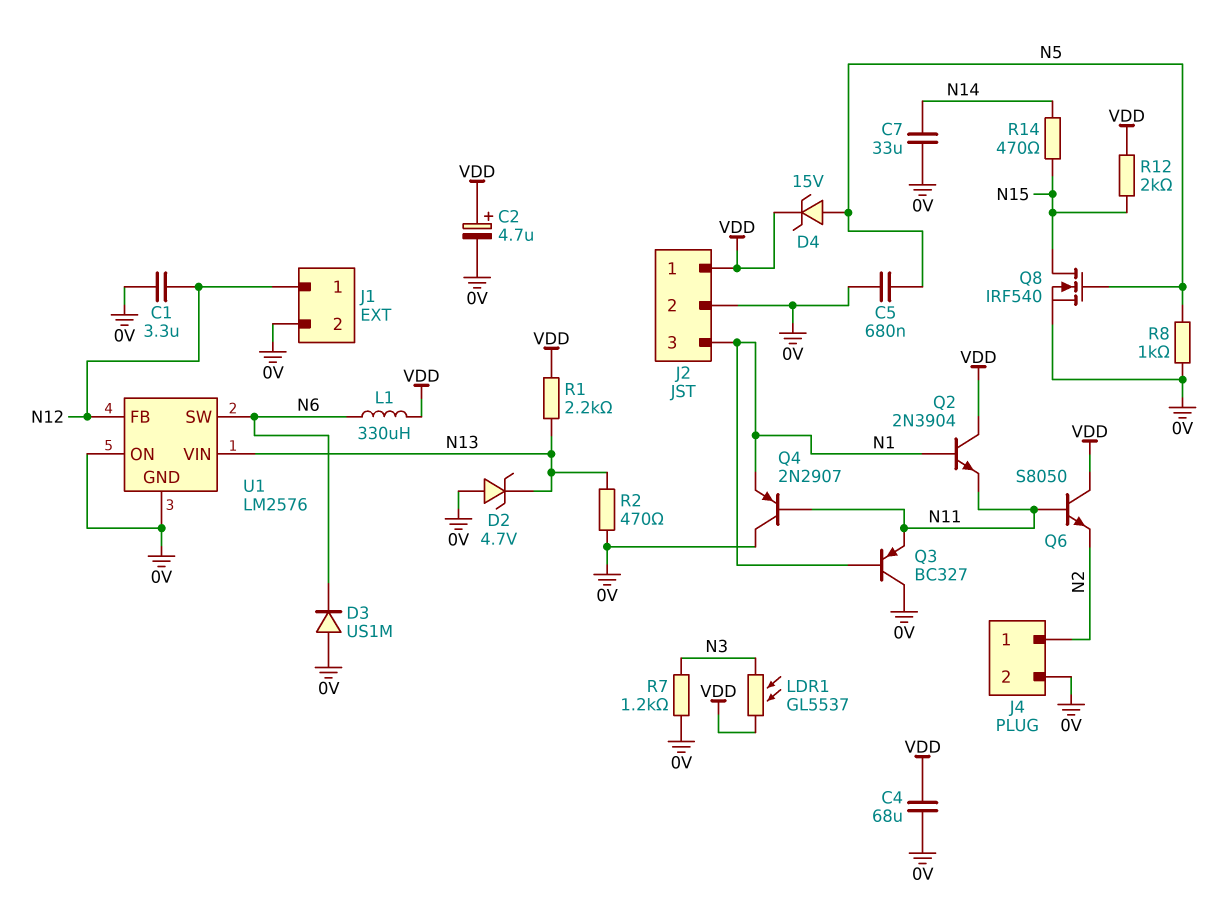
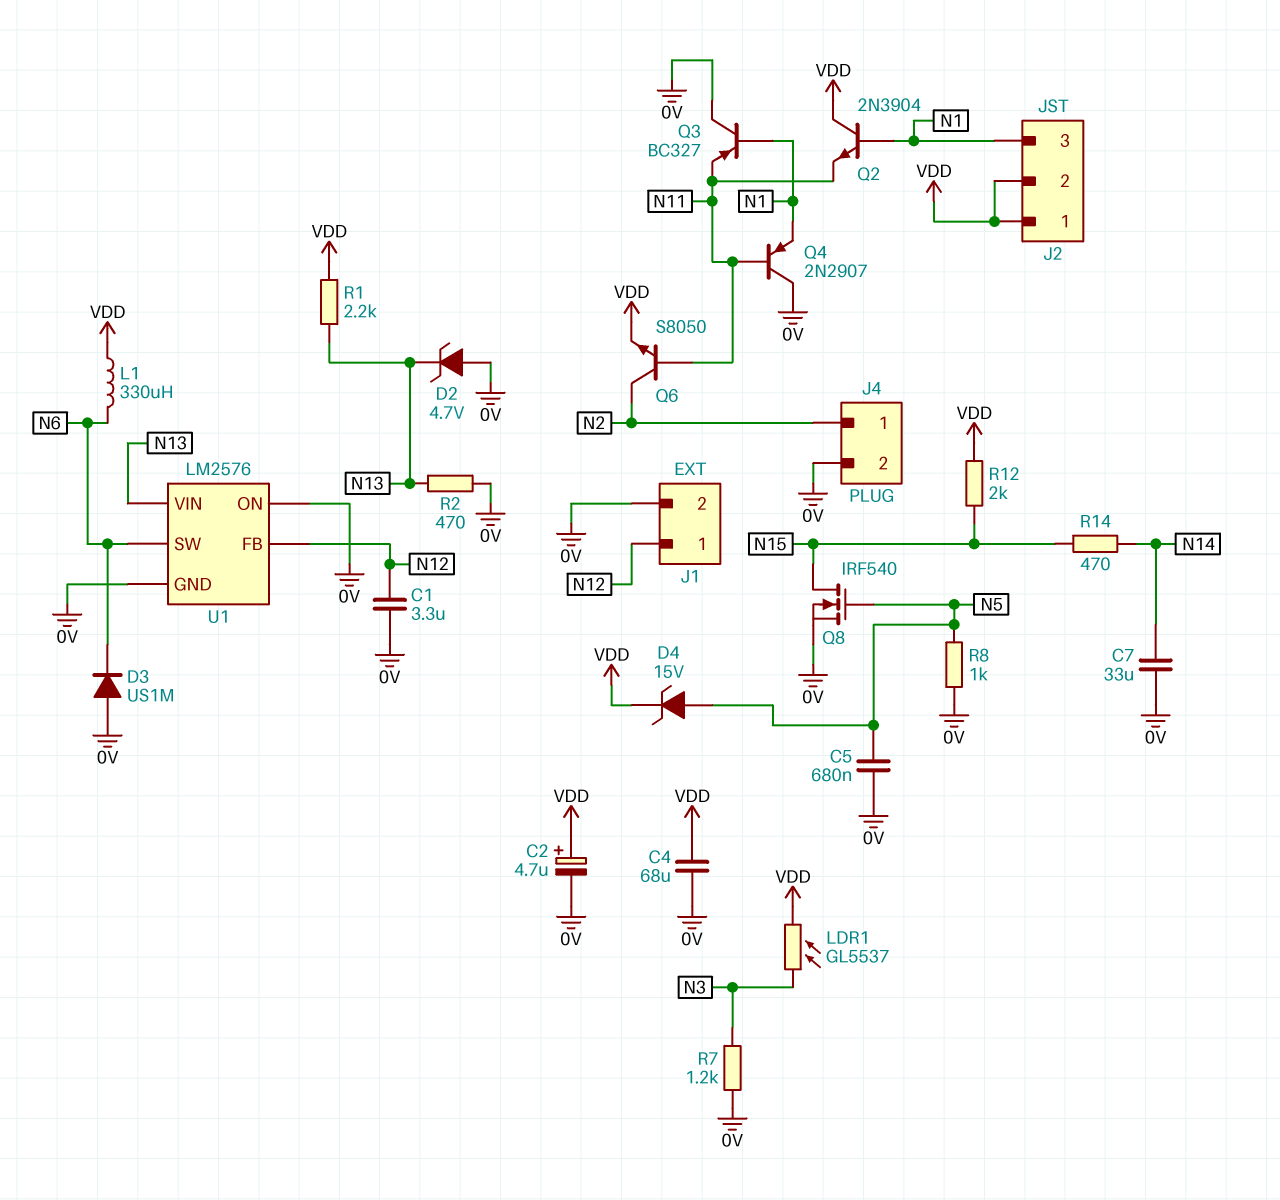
J2 pin 2: 0V -> VDD
Q6: NPN S8050 (B N11, C VDD, E N2) -> NPN S8050 (B N11, C N2, E VDD)

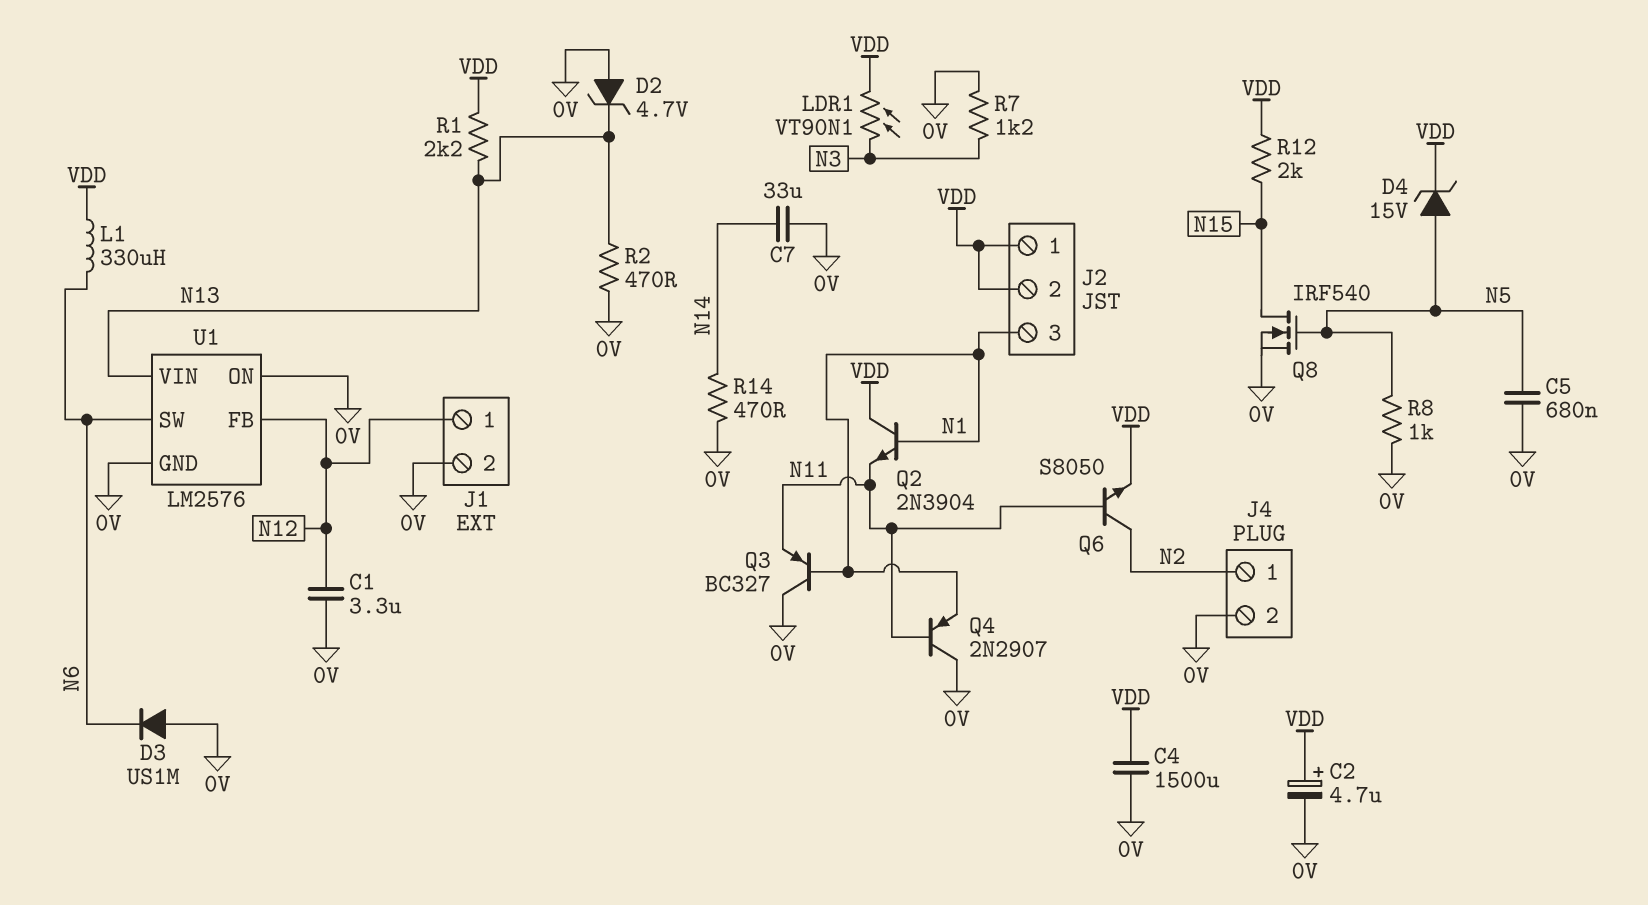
C4: 68uF (0V, VDD) -> 1500uF (0V, VDD)
LDR1: GL5537 (N3, VDD) -> VT90N1 (N3, VDD)
R14: 470 (N14, N15) -> 470 (0V, N14)

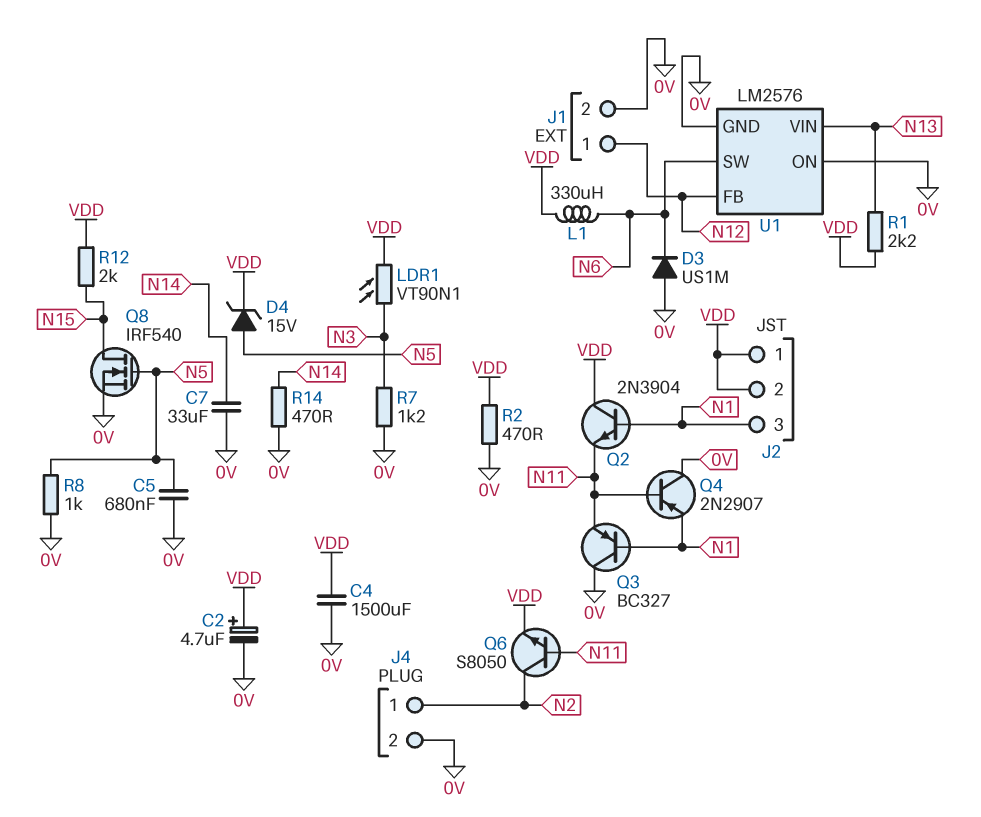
C1: 3.3uF (0V, N12) -> none
D2: zener 4.7V (A 0V, K N13) -> none
R2: 470 (0V, N13) -> 470 (0V, VDD)

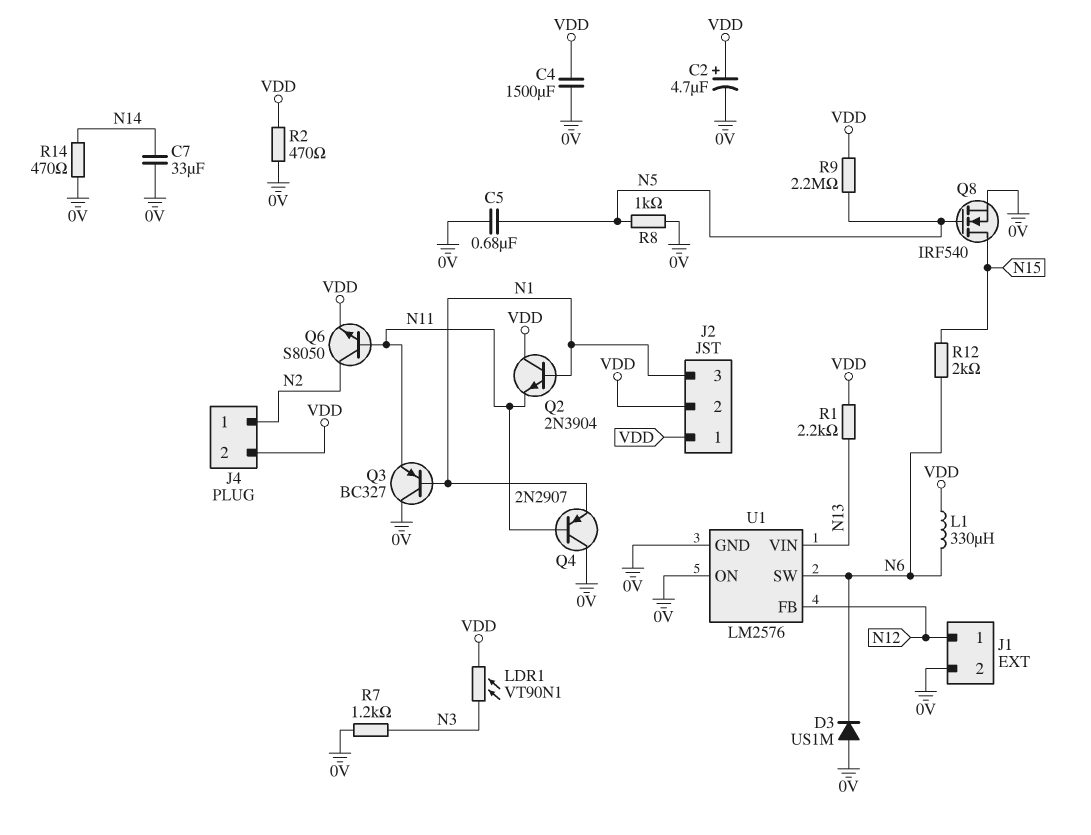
D4: zener 15V (A N5, K VDD) -> none
J4 pin 2: 0V -> VDD
R9: none -> 2.2M (N5, VDD)
R12: 2k (N15, VDD) -> 2k (N6, N15)

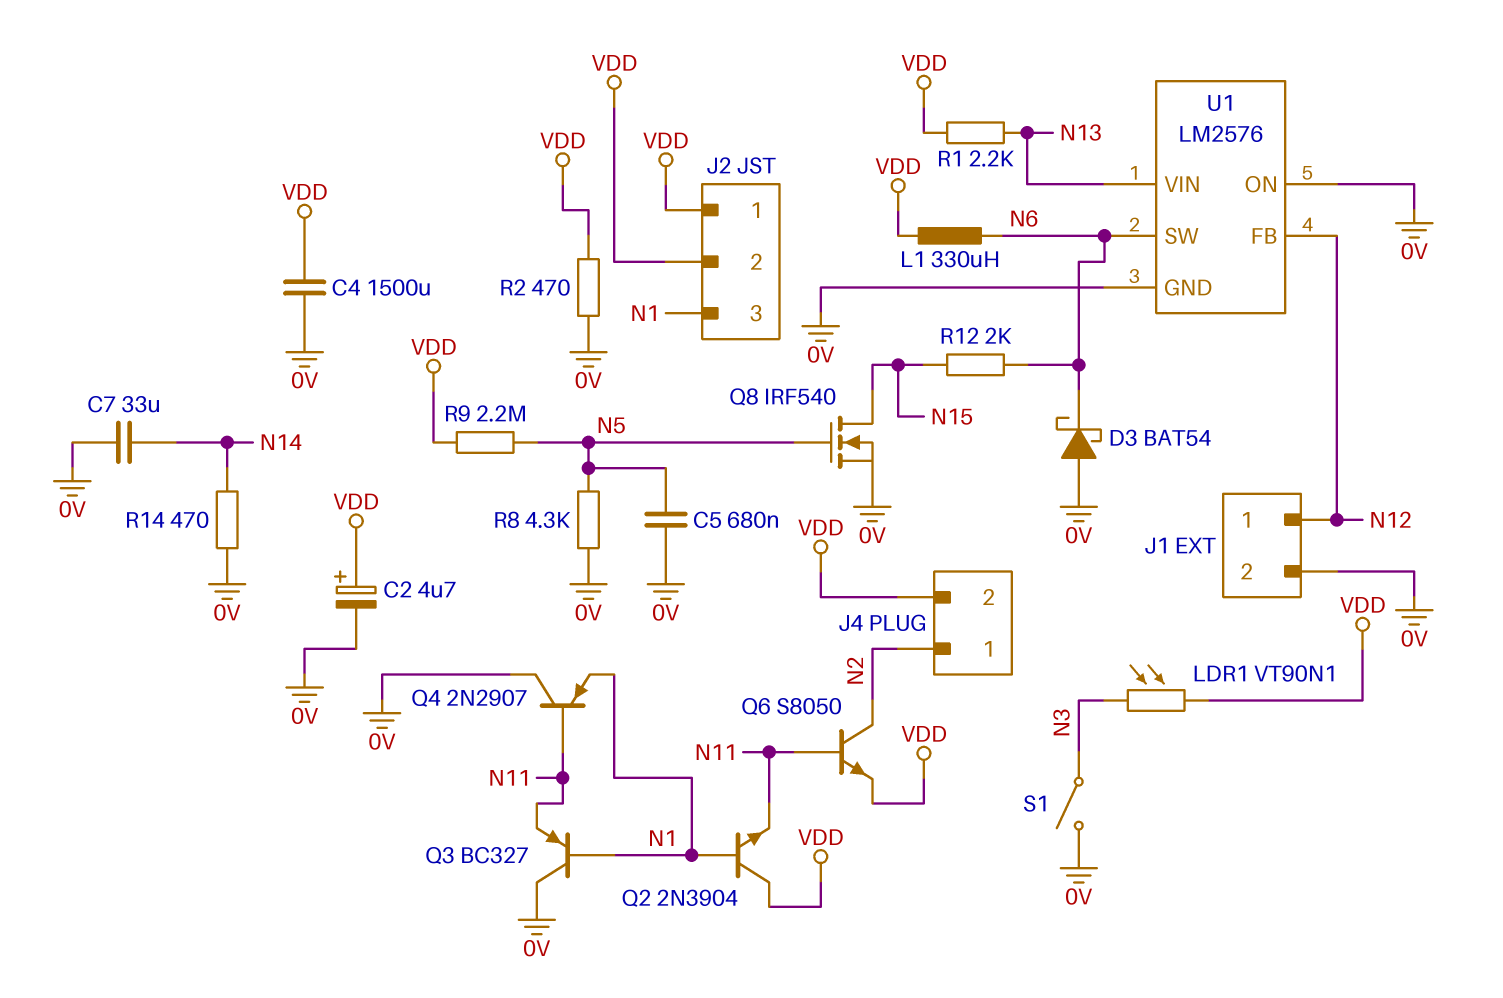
D3: diode US1M (A 0V, K N6) -> schottky BAT54 (A 0V, K N6)
R7: 1.2k (0V, N3) -> none
R8: 1k (0V, N5) -> 4.3k (0V, N5)
S1: none -> switch (0V, N3)

